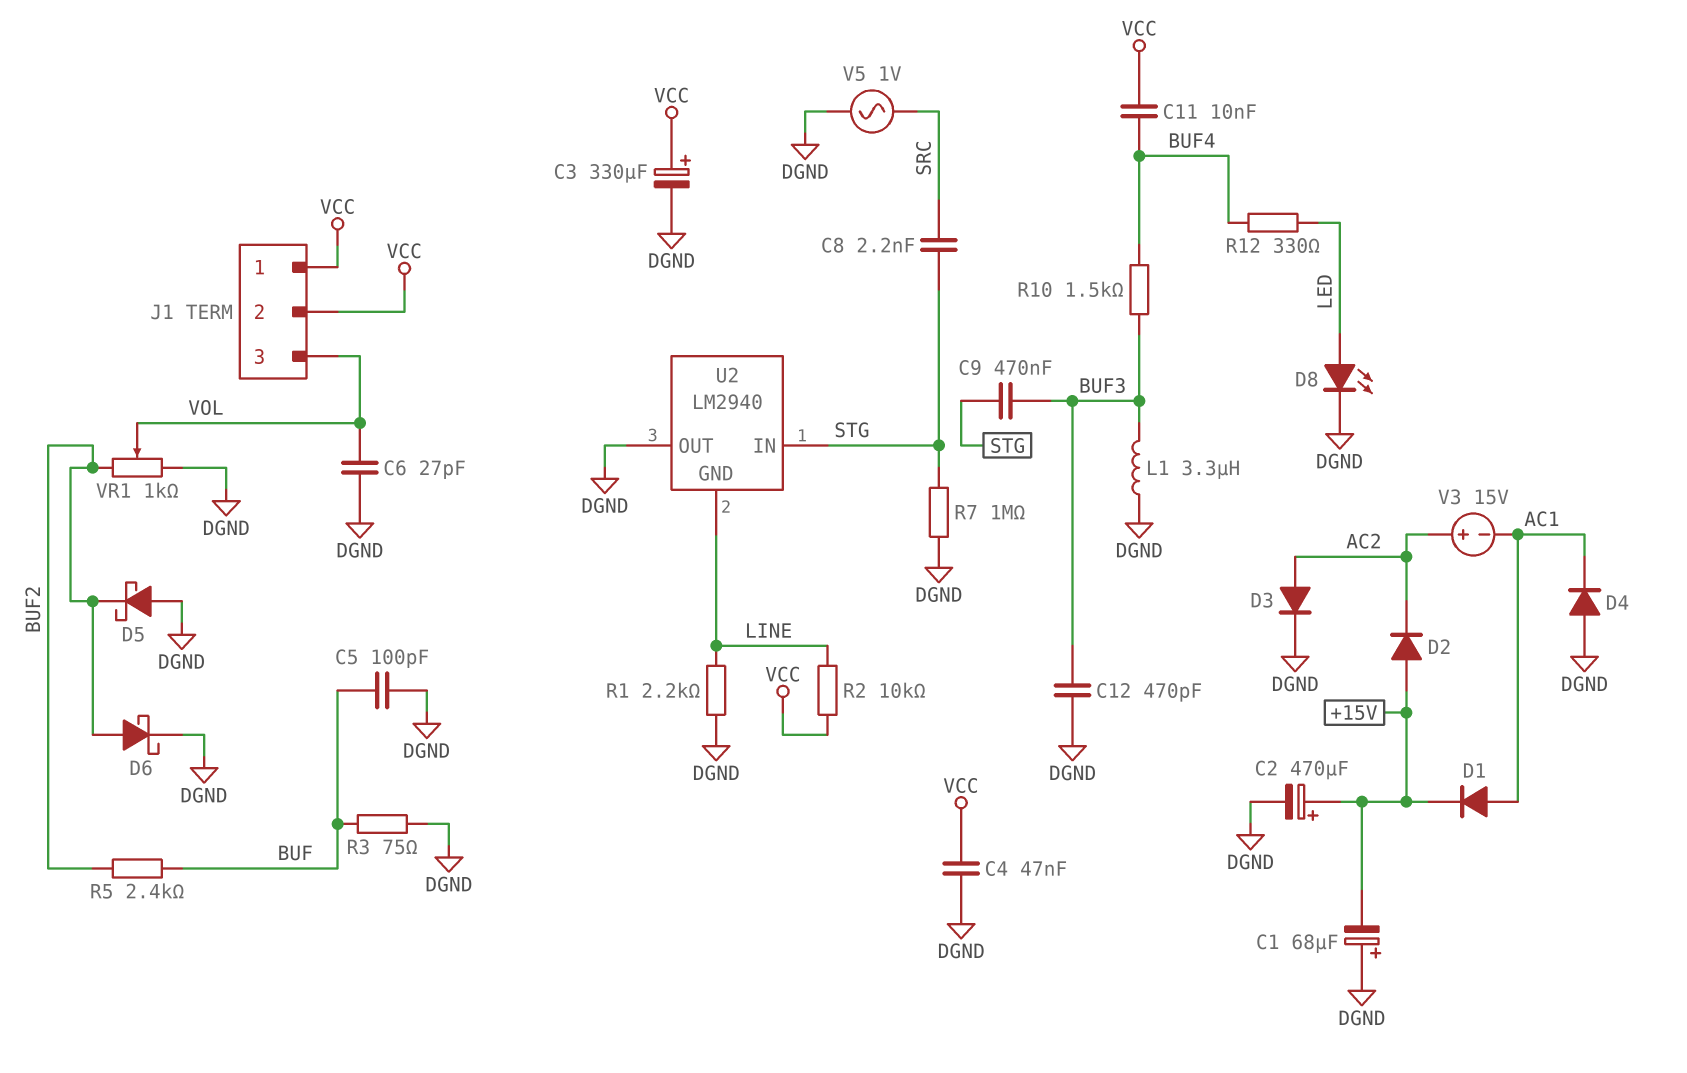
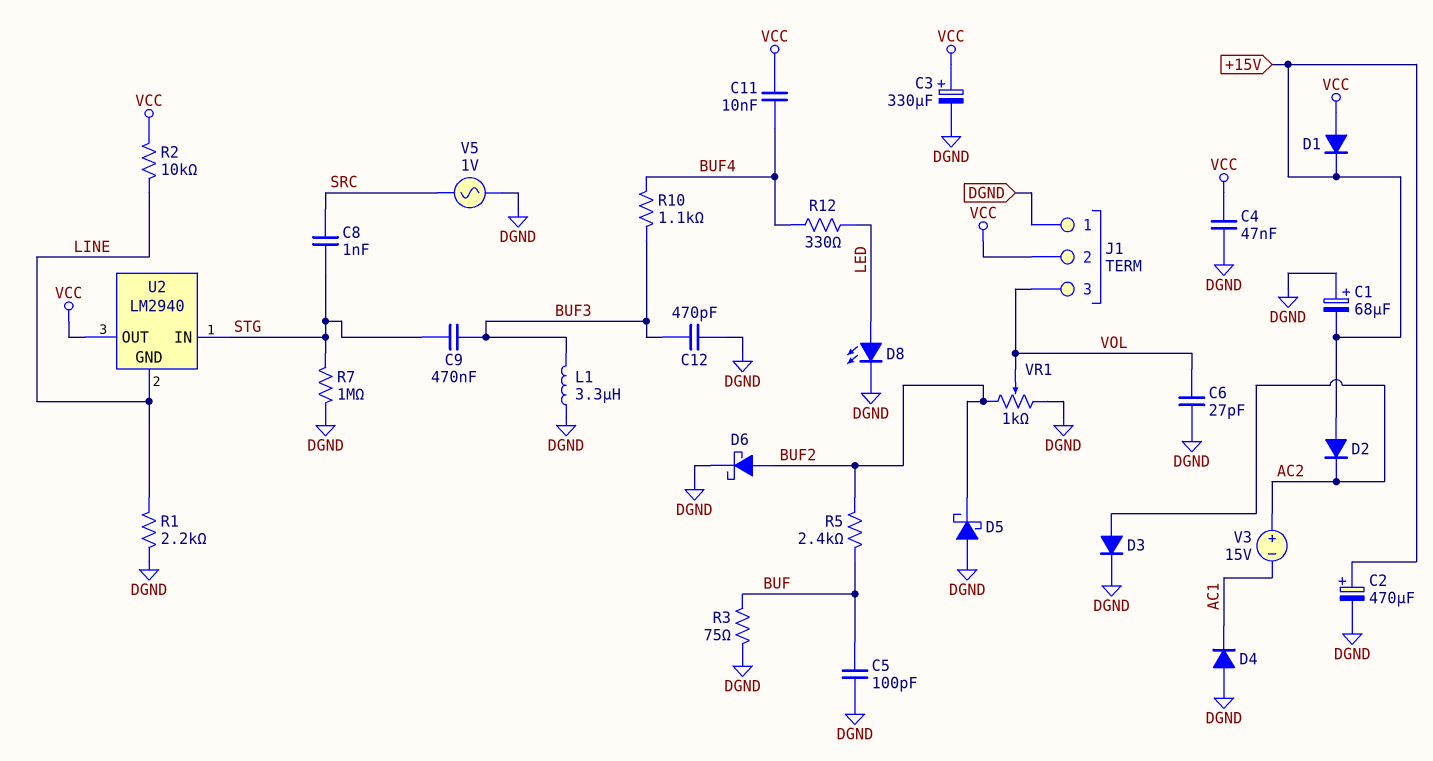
C8: 2.2nF (SRC, STG) -> 1nF (SRC, STG)
D1: diode (A AC1, K +15V) -> diode (A VCC, K +15V)
J1 pin 1: VCC -> DGND
R10: 1.5k (BUF3, BUF4) -> 1.1k (BUF3, BUF4)
U2 pin OUT: DGND -> VCC

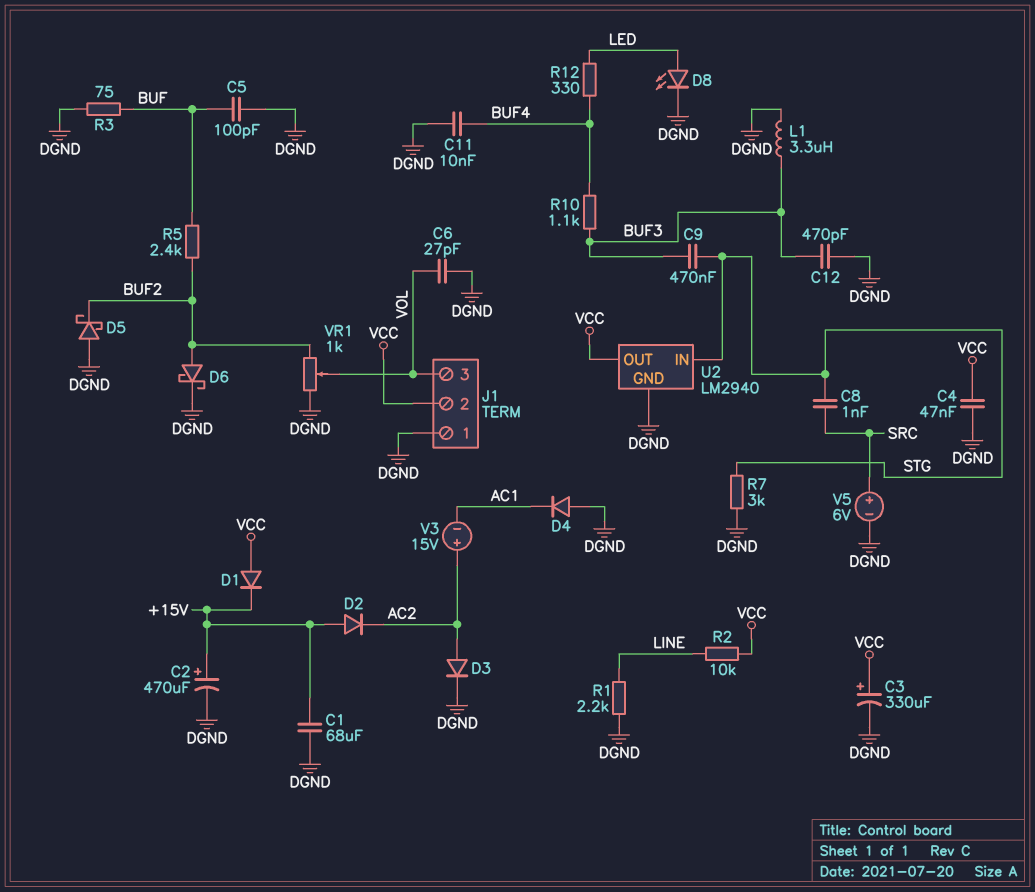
C1: 68uF (plus DGND, minus +15V) -> 68uF (+15V, DGND)
C11: 10nF (BUF4, VCC) -> 10nF (BUF4, DGND)
R7: 1M (DGND, STG) -> 3k (DGND, STG)
U2 pin GND: LINE -> DGND
V5: AC 1V (DGND, SRC) -> 6V (plus SRC, minus DGND)

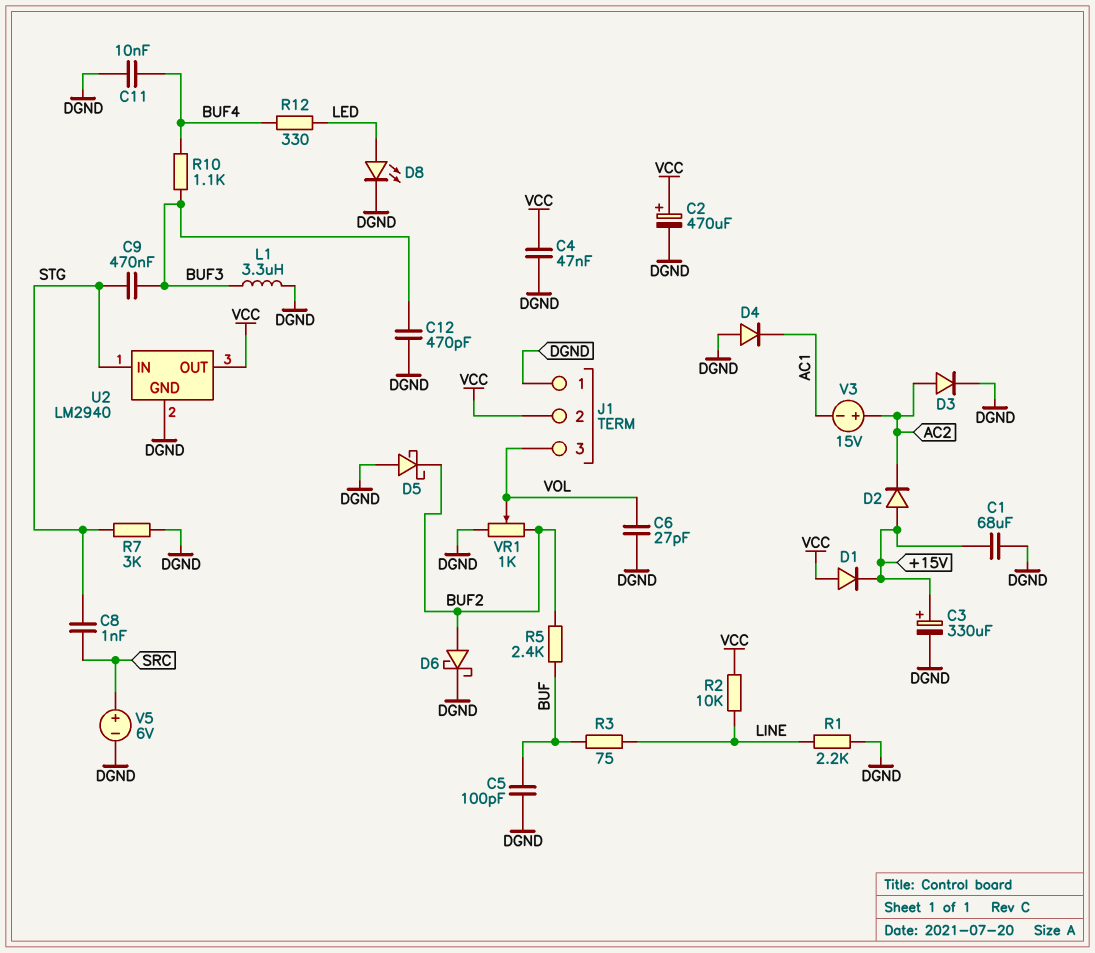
C2: 470uF (plus +15V, minus DGND) -> 470uF (plus VCC, minus DGND)
C3: 330uF (plus VCC, minus DGND) -> 330uF (plus +15V, minus DGND)
R3: 75 (BUF, DGND) -> 75 (BUF, LINE)

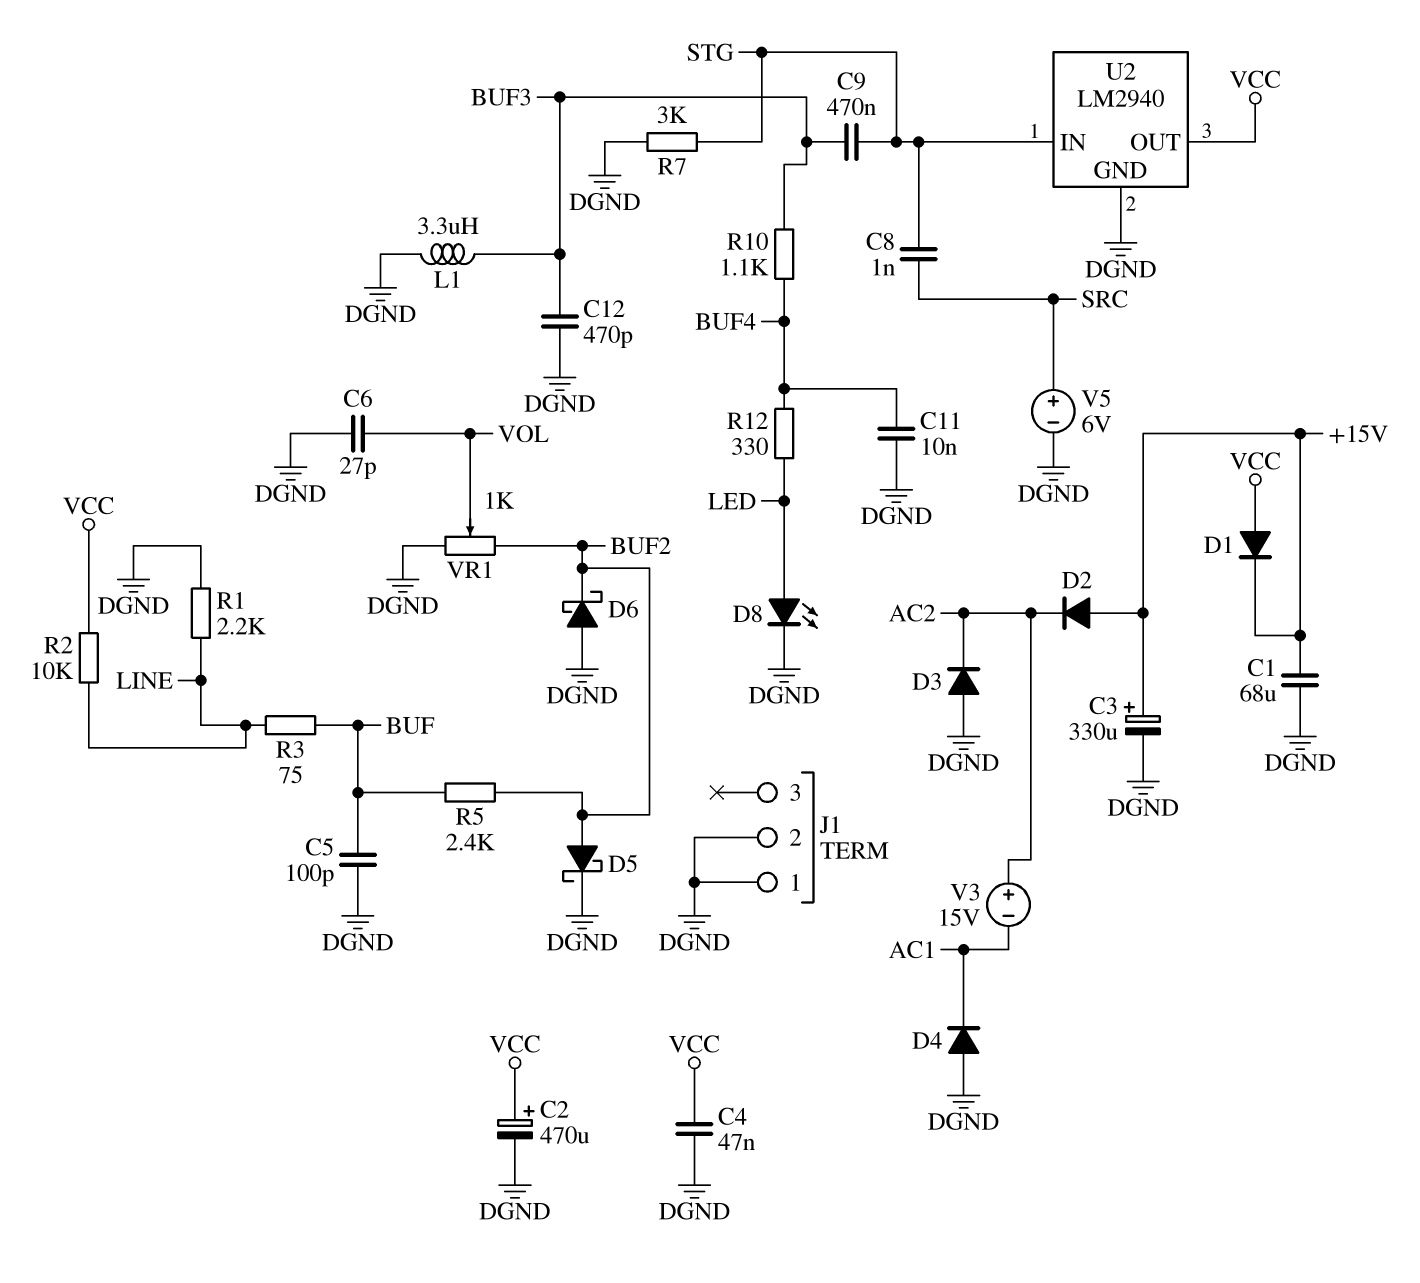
D3: diode (A AC2, K DGND) -> diode (A DGND, K AC2)
D5: schottky (A DGND, K BUF2) -> schottky (A BUF2, K DGND)
D6: schottky (A BUF2, K DGND) -> schottky (A DGND, K BUF2)
J1 pin 2: VCC -> DGND
J1 pin 3: VOL -> none

